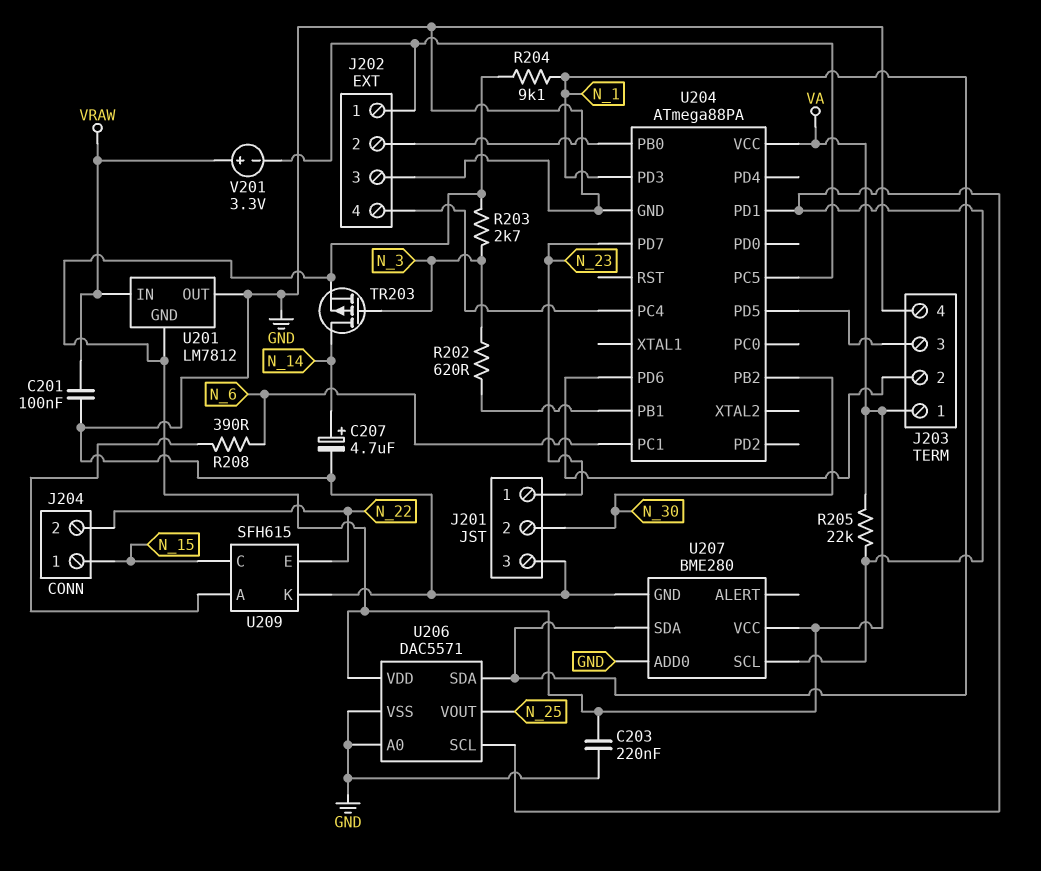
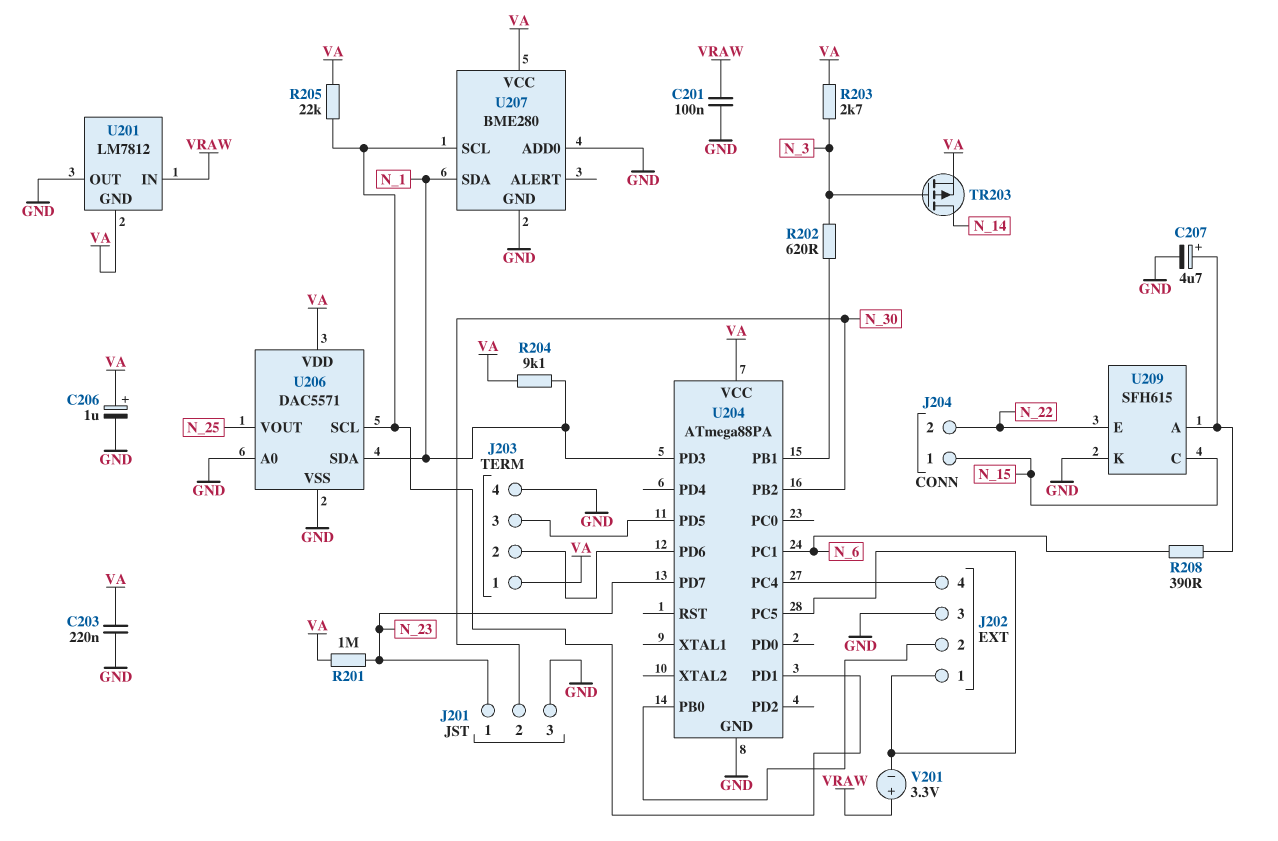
C206: none -> 1uF (plus VA, minus GND)
C207: 4.7uF (plus N_14, minus GND) -> 4.7uF (plus U209/A, minus GND)
R201: none -> 1M (N_23, VA)

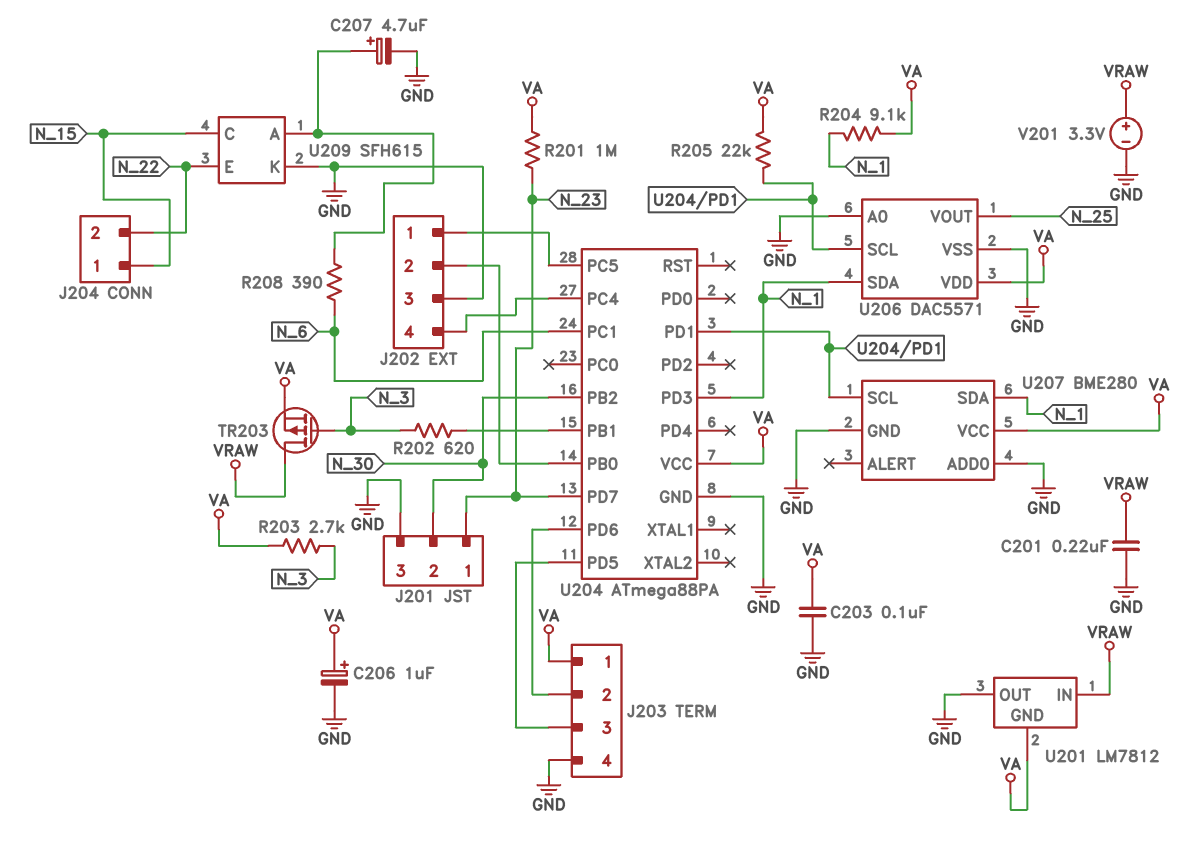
C201: 100nF (GND, VRAW) -> 220nF (GND, VRAW)
C203: 220nF (GND, VA) -> 100nF (GND, VA)
TR203: PMOS (G N_3, D N_14, S VA) -> PMOS (G N_3, D VRAW, S VA)
V201: 3.3V (plus VRAW, minus J202/1) -> 3.3V (plus VRAW, minus GND)

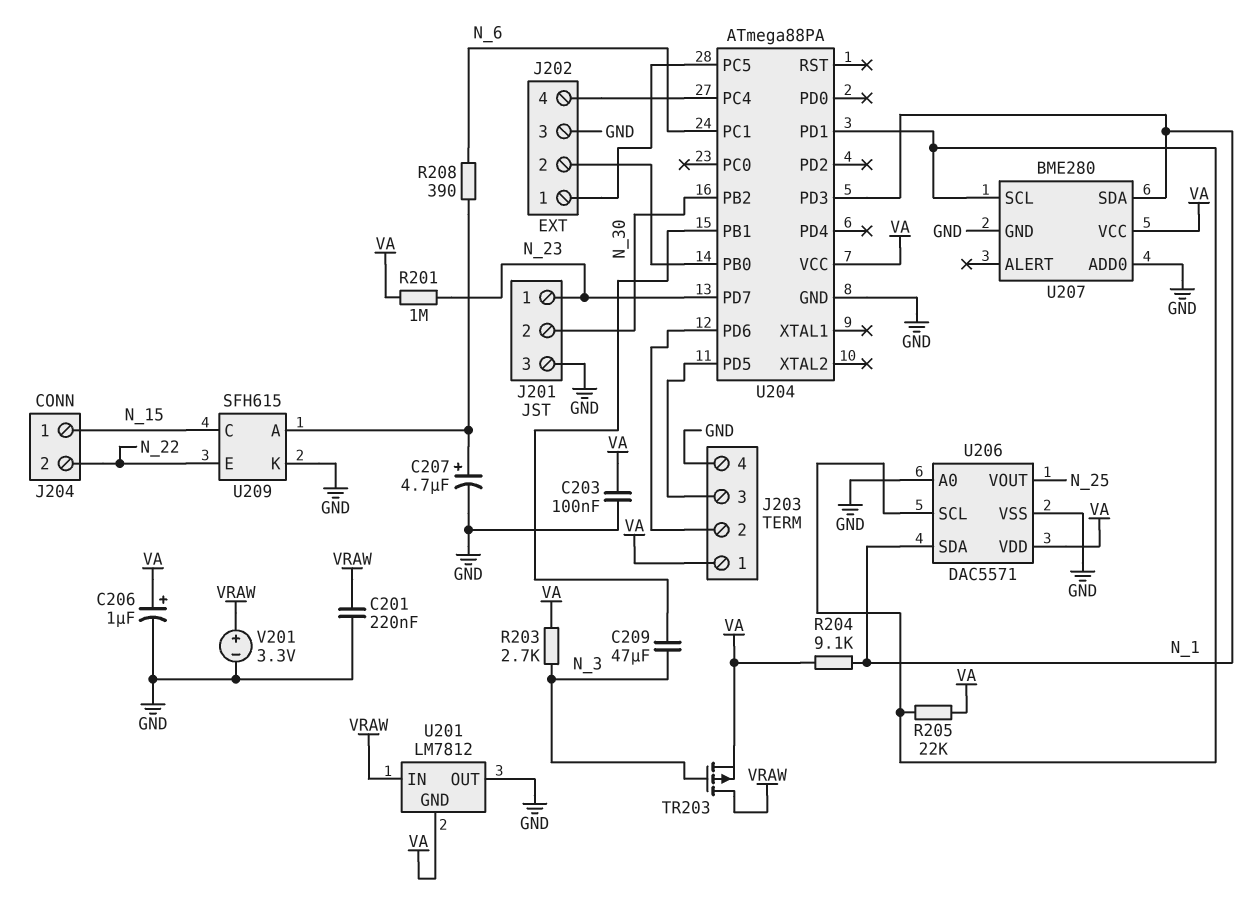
C209: none -> 47uF (N_3, U204/PB1)
R202: 620 (N_3, U204/PB1) -> none

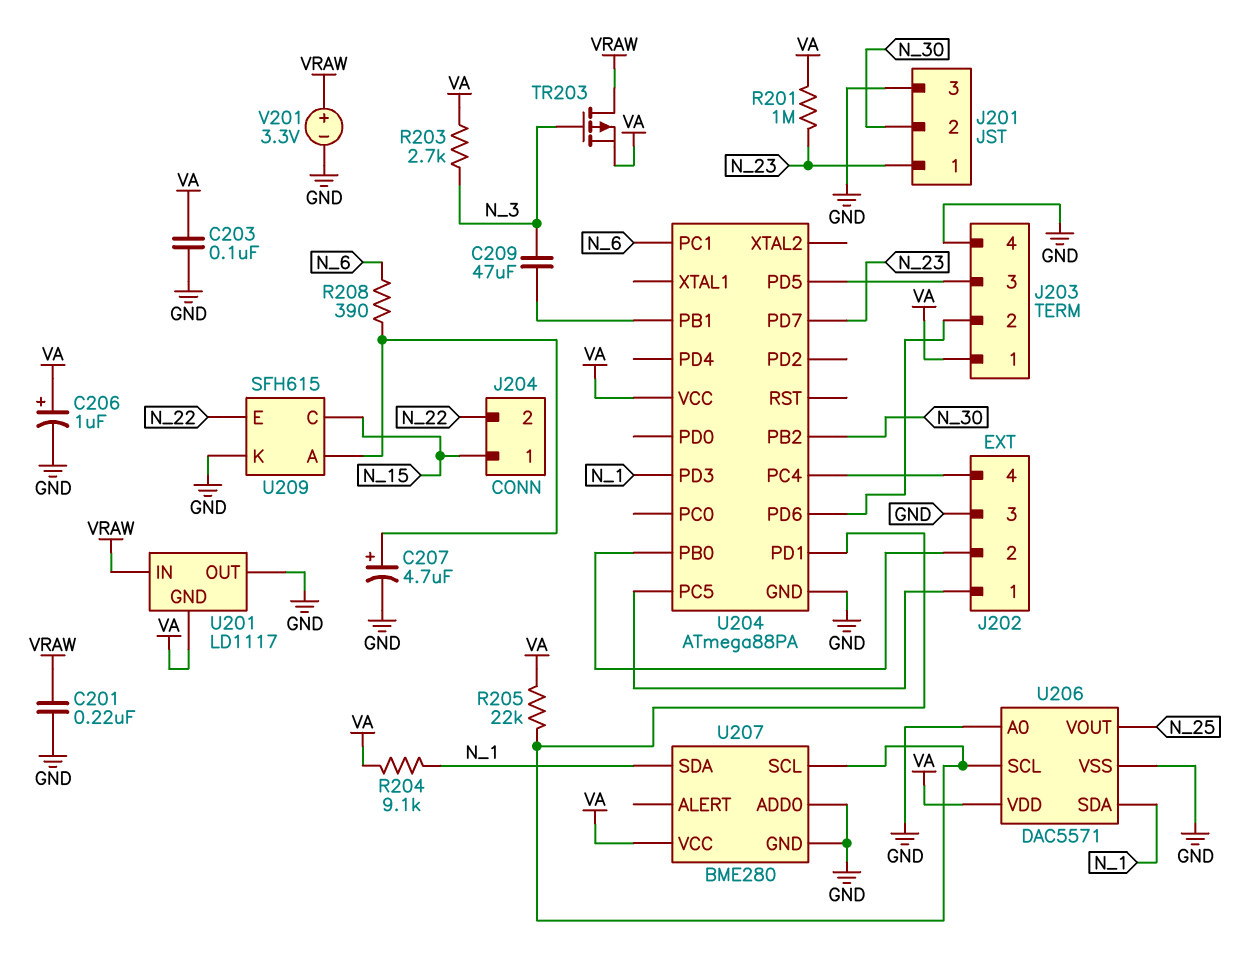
U201: LM7812 -> LD1117

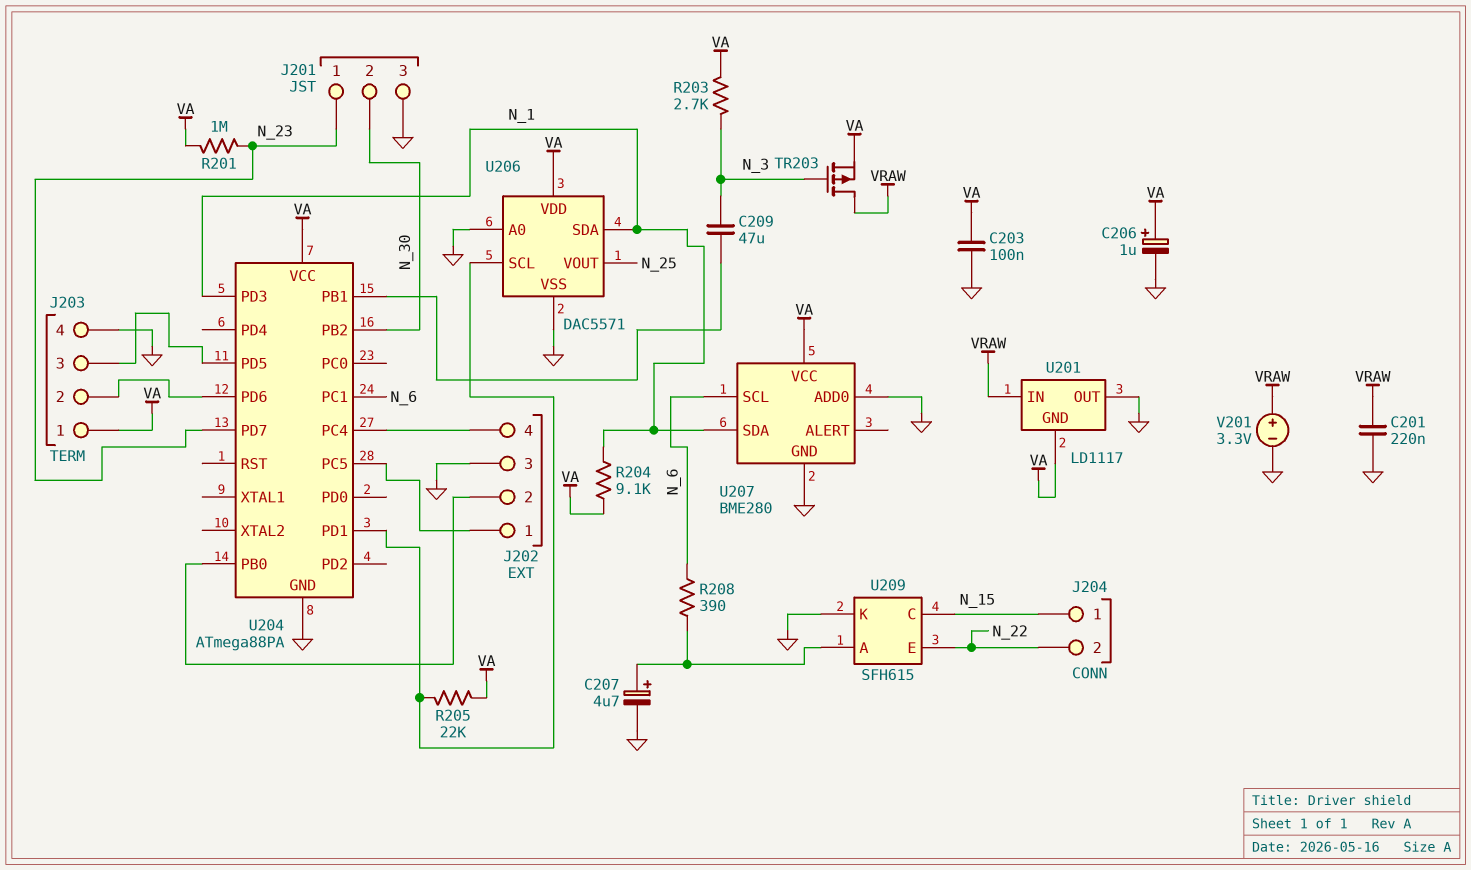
U207 pin SCL: U204/PD1 -> N_6

